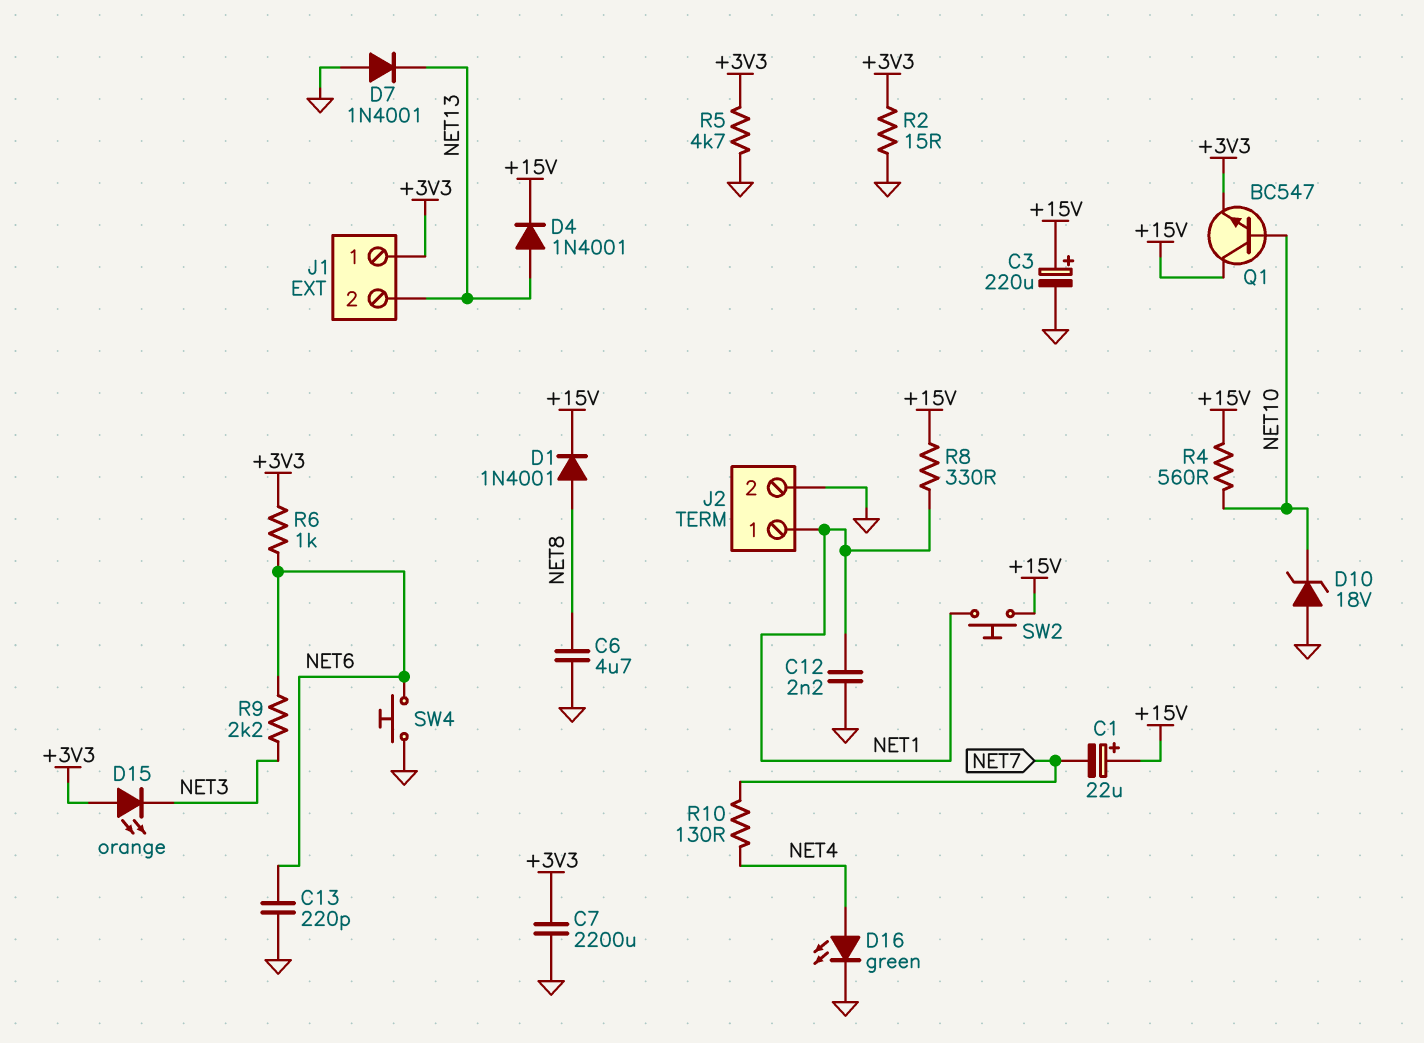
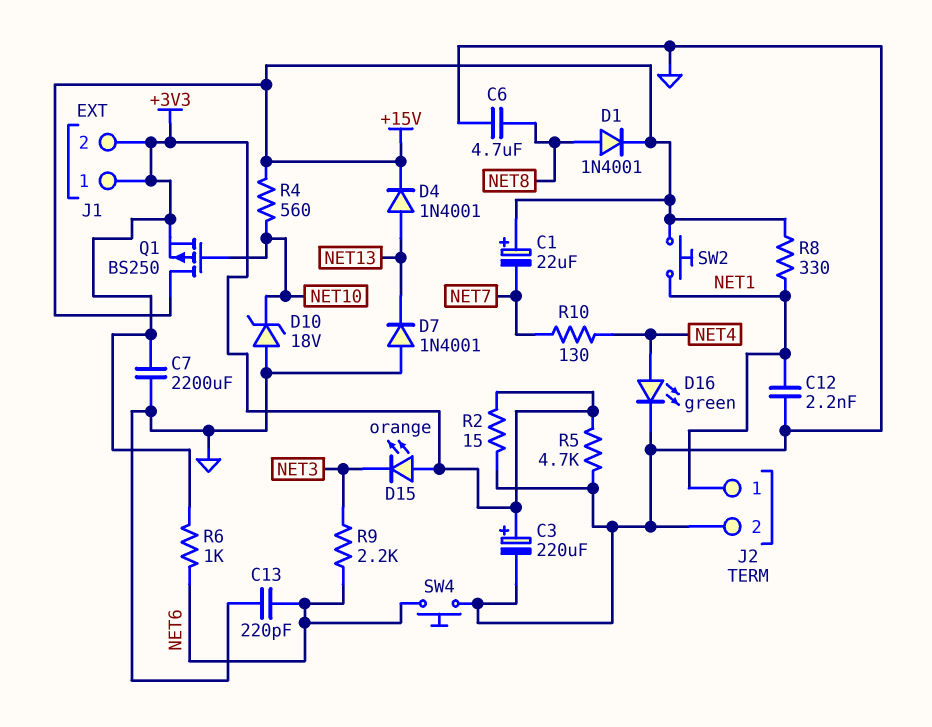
C3: 220uF (plus +15V, minus GND) -> 220uF (plus +3V3, minus GND)
J1 pin 2: NET13 -> +3V3
Q1: NPN BC547 (B NET10, C +15V, E +3V3) -> PMOS BS250 (G NET10, D +15V, S +3V3)

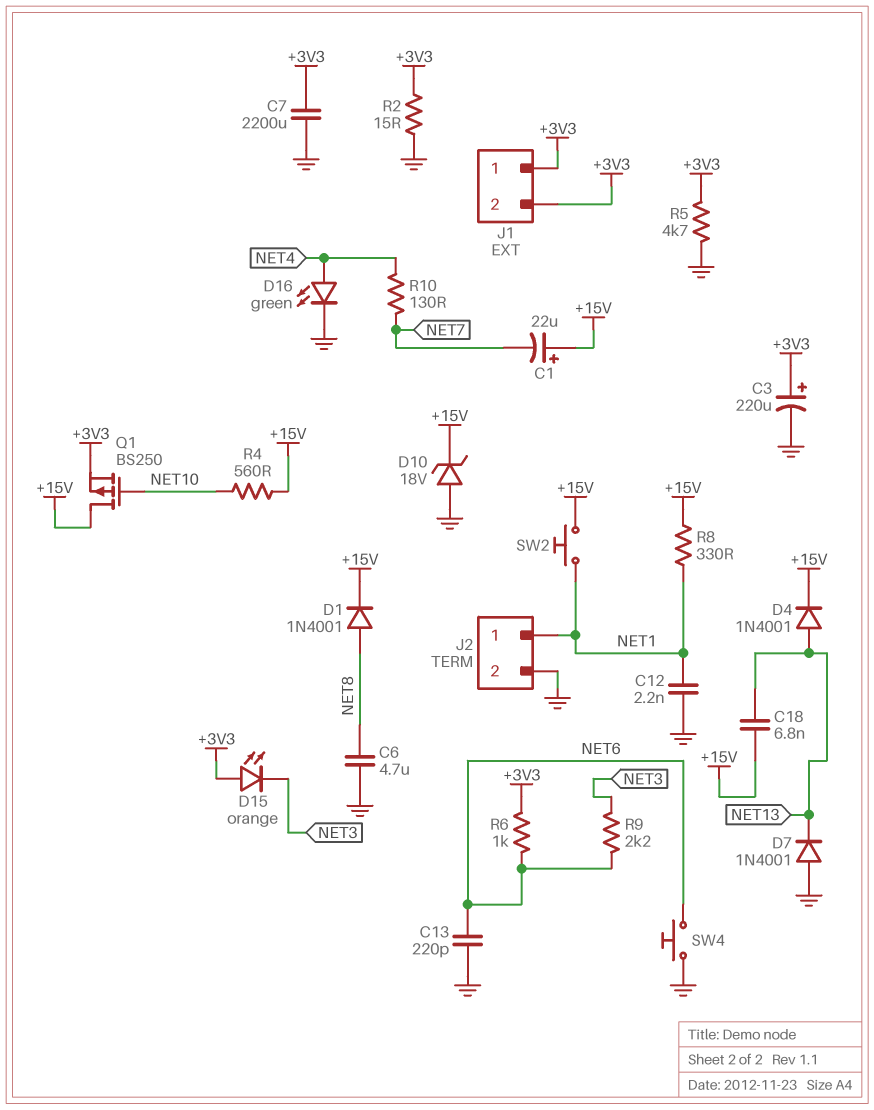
C18: none -> 6.8nF (+15V, NET13)
D10: zener 18V (A GND, K NET10) -> zener 18V (A GND, K +15V)

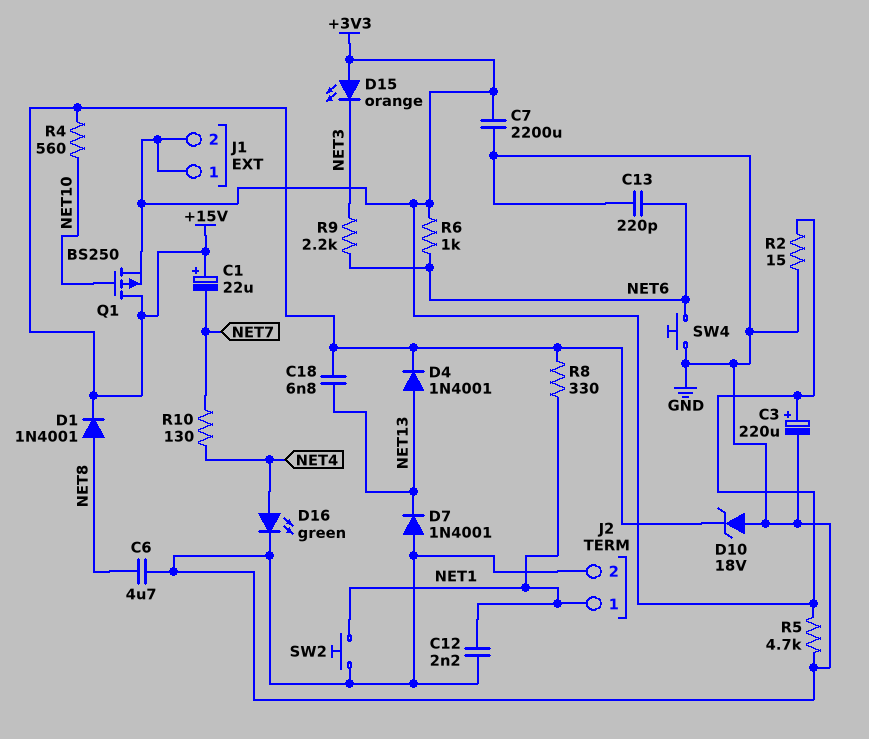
SW2: button (+15V, NET1) -> button (GND, NET1)

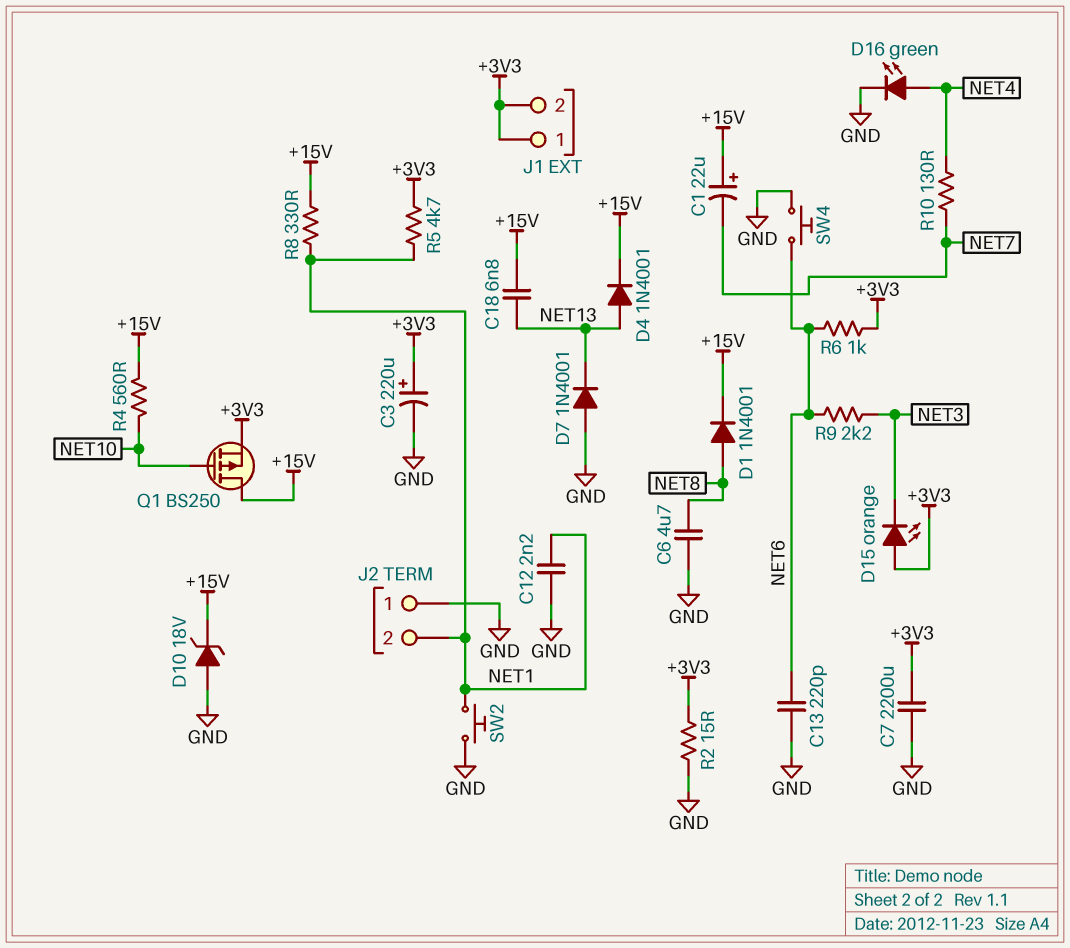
J2 pin 1: NET1 -> GND
J2 pin 2: GND -> NET1
R5: 4.7k (+3V3, GND) -> 4.7k (+3V3, NET1)

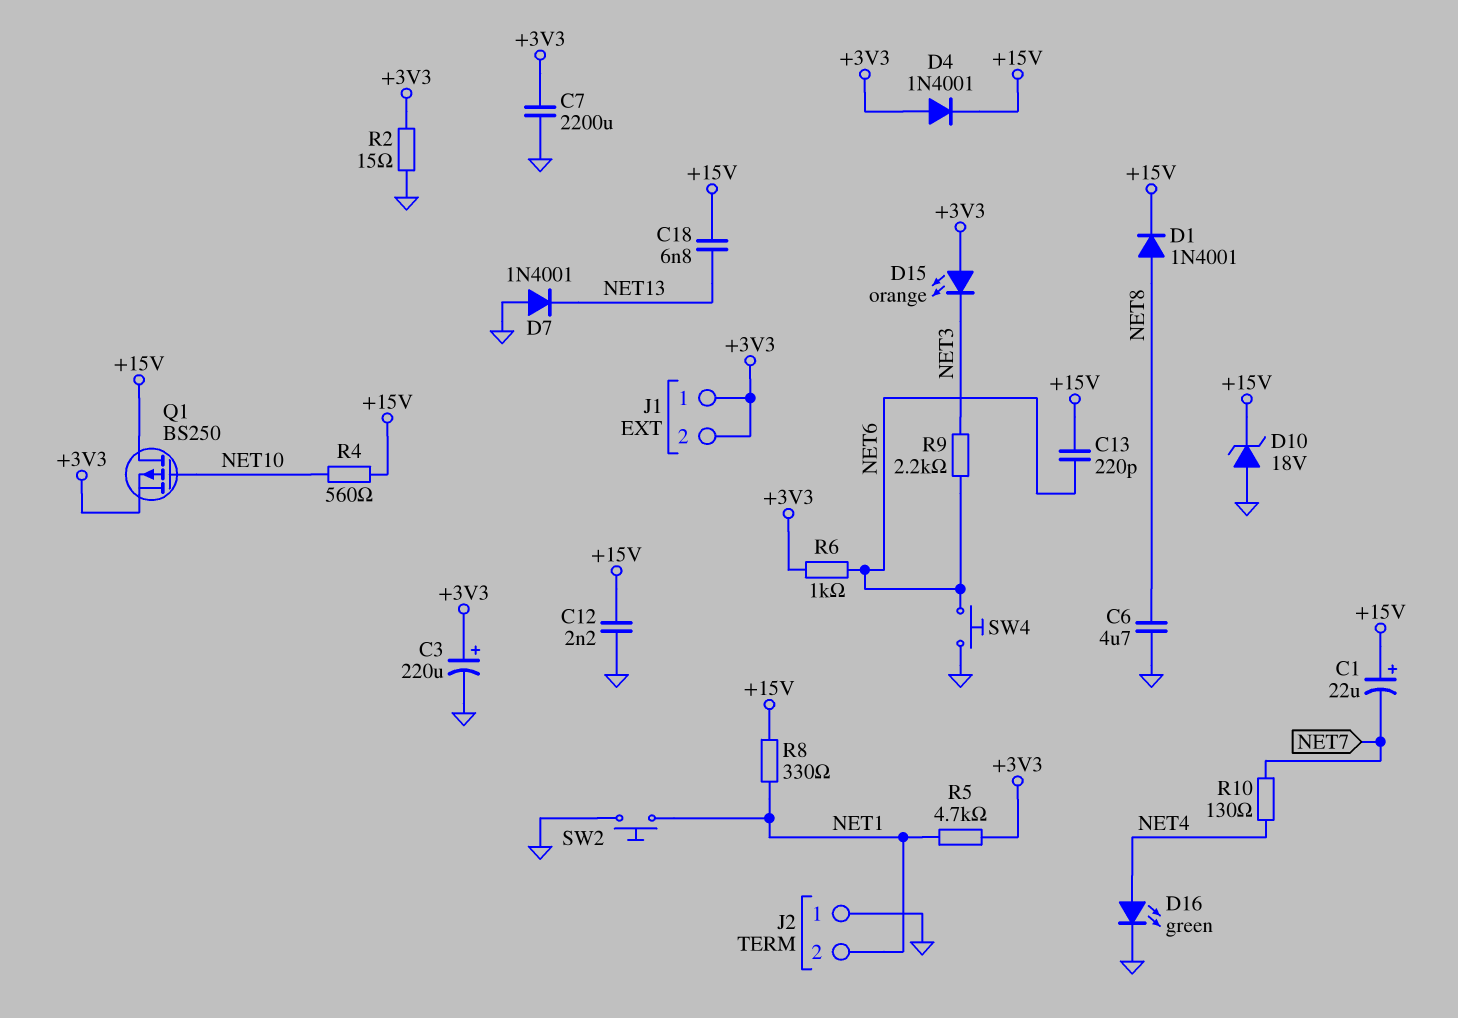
C12: 2.2nF (GND, NET1) -> 2.2nF (+15V, GND)
C13: 220pF (GND, NET6) -> 220pF (+15V, NET6)
D4: diode 1N4001 (A NET13, K +15V) -> diode 1N4001 (A +3V3, K +15V)

